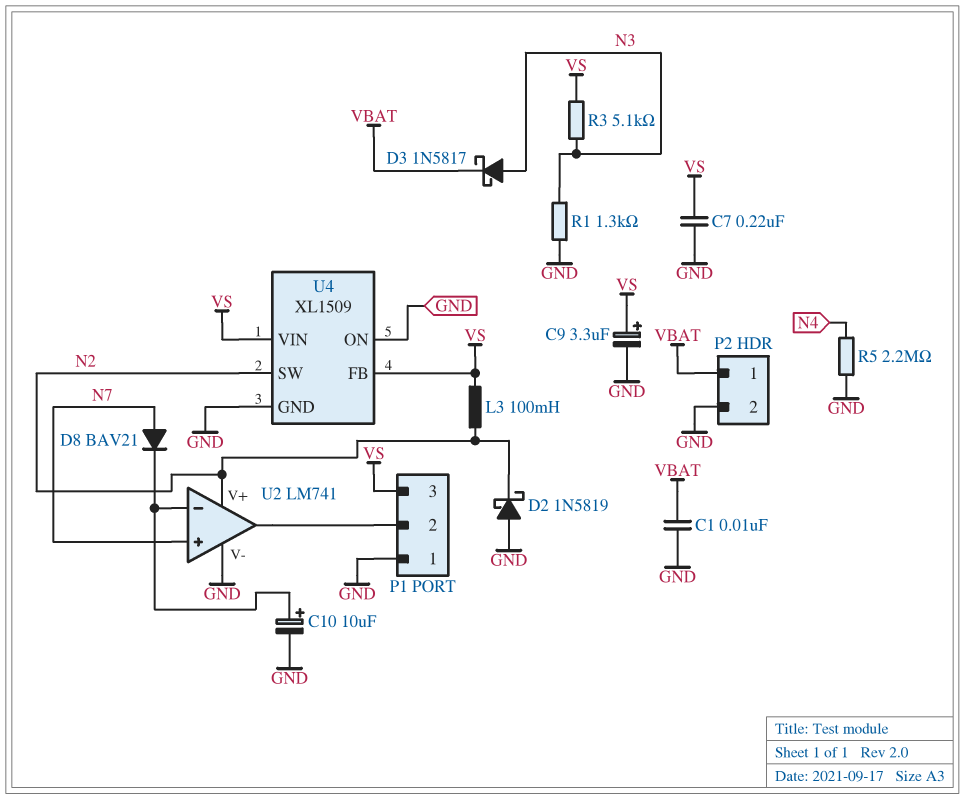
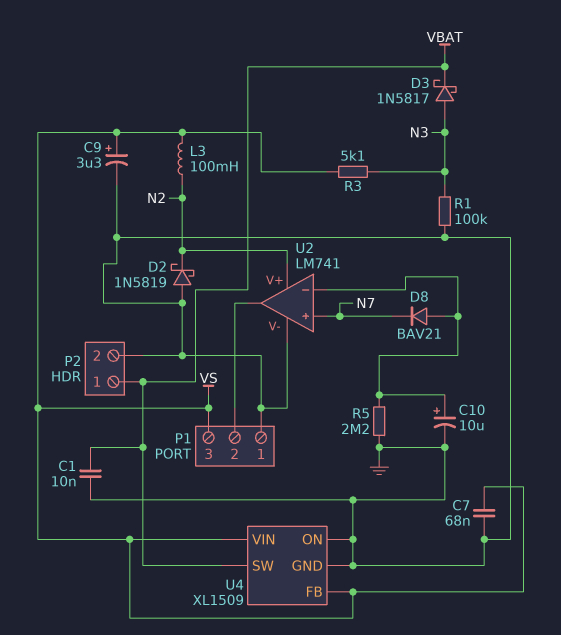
C7: 220nF (GND, VS) -> 68nF (GND, VS)
D8: diode BAV21 (A N7, K U2/in-) -> diode BAV21 (A U2/in-, K N7)
R1: 1.3k (GND, N3) -> 100k (GND, N3)
R5: 2.2M (GND, N4) -> 2.2M (GND, U2/in-)
U4 pin SW: N2 -> VBAT

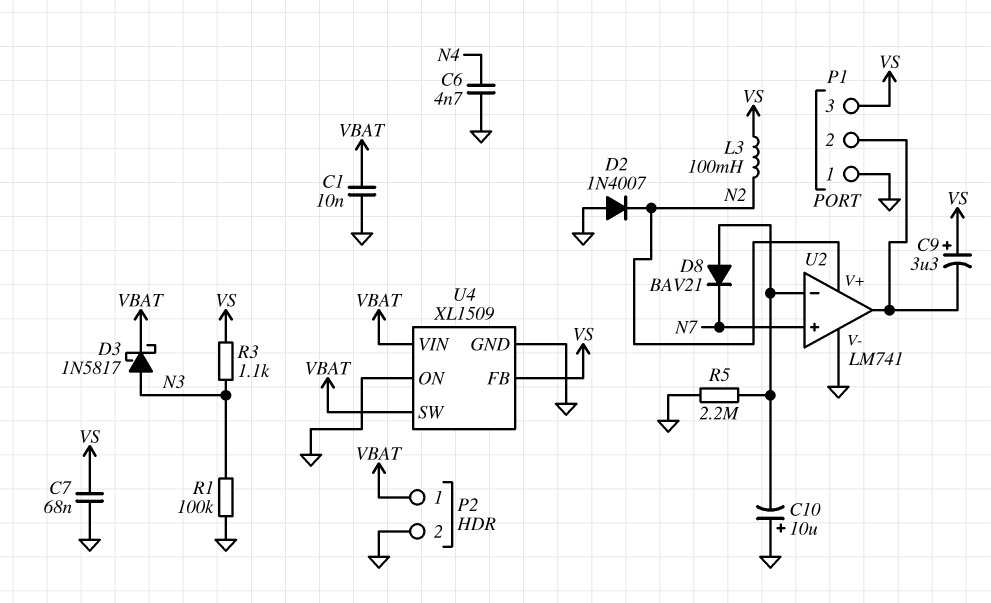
C6: none -> 4.7nF (GND, N4)
C9: 3.3uF (plus VS, minus GND) -> 3.3uF (plus VS, minus P1/2)
C10: 10uF (plus U2/in-, minus GND) -> 10uF (plus GND, minus U2/in-)
D2: schottky 1N5819 (A GND, K N2) -> diode 1N4007 (A GND, K N2)
R3: 5.1k (N3, VS) -> 1.1k (N3, VS)
U4 pin VIN: VS -> VBAT

